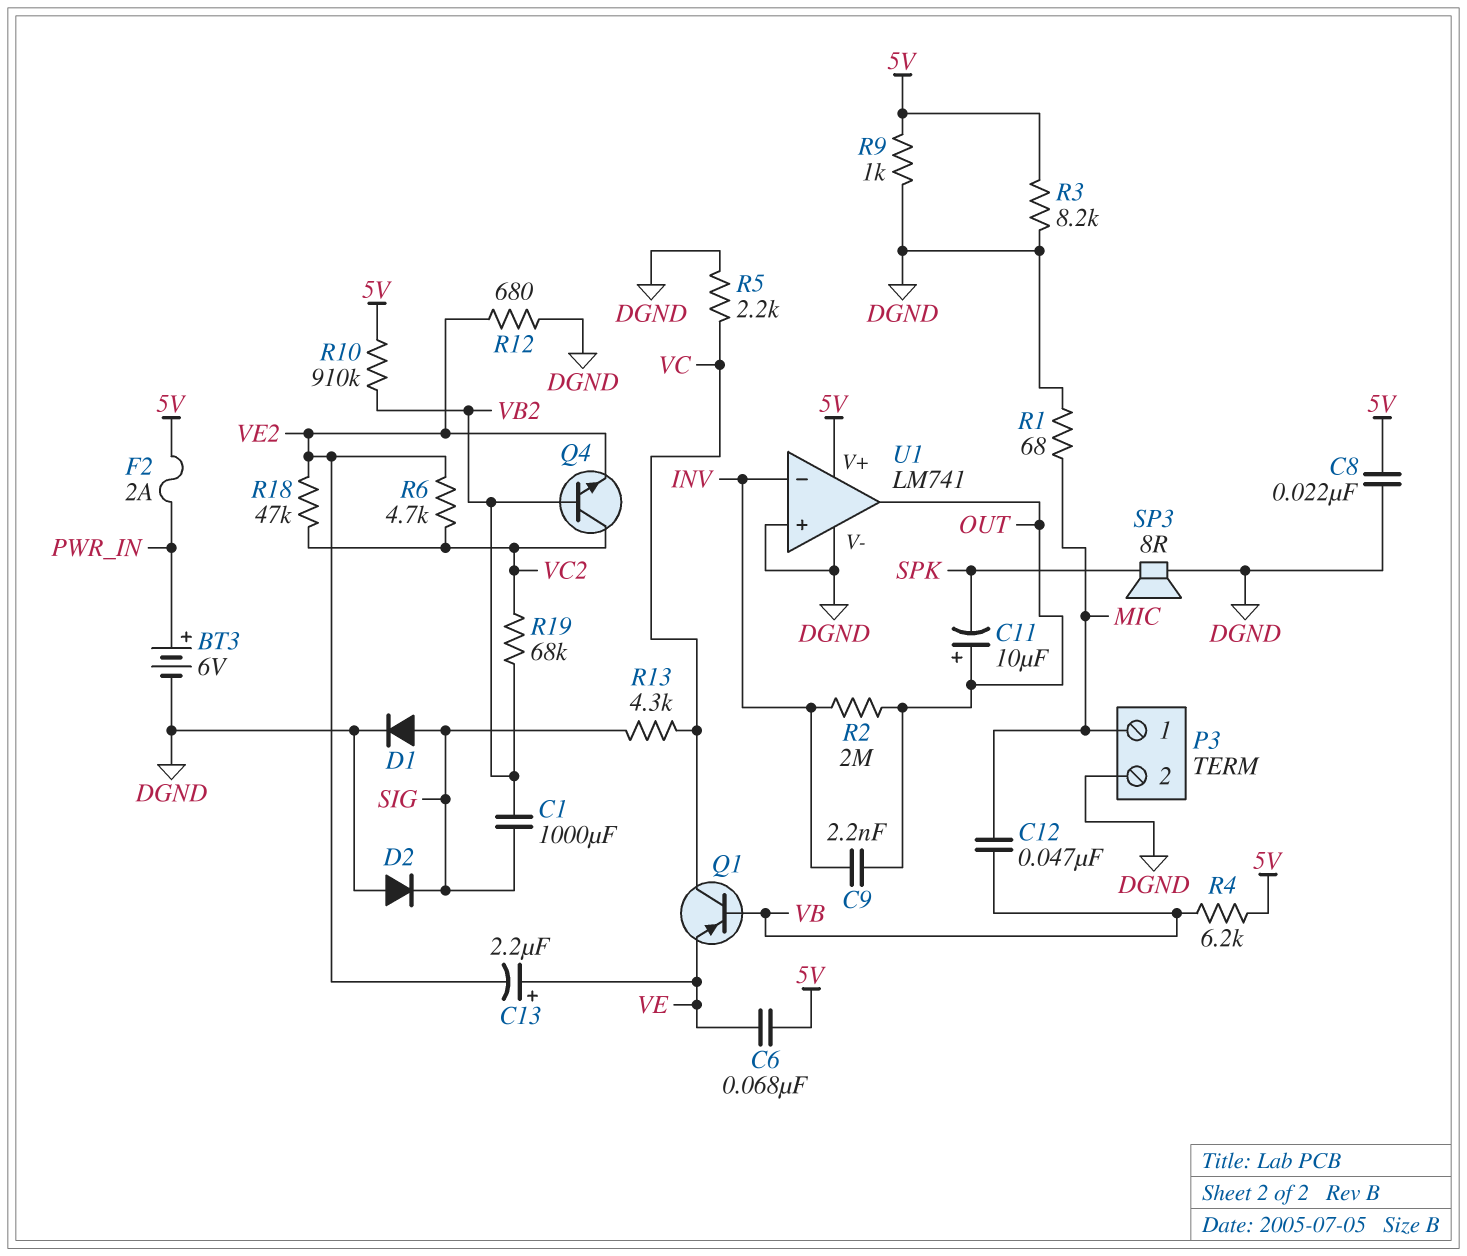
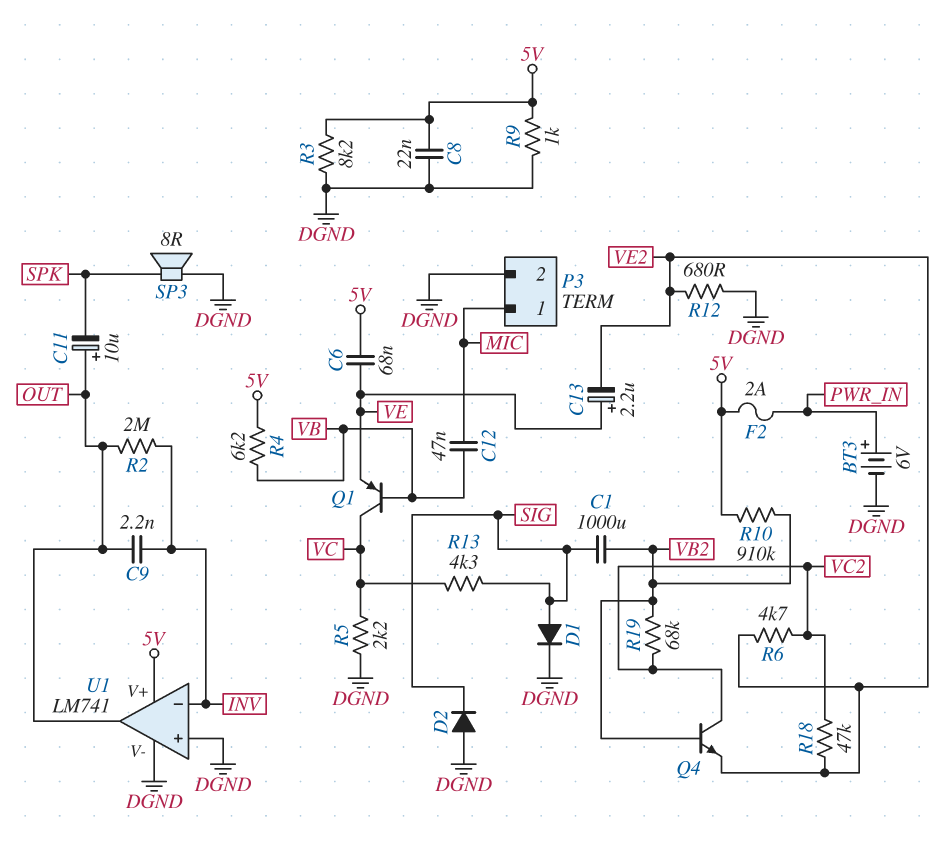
R1: 68 (DGND, MIC) -> none

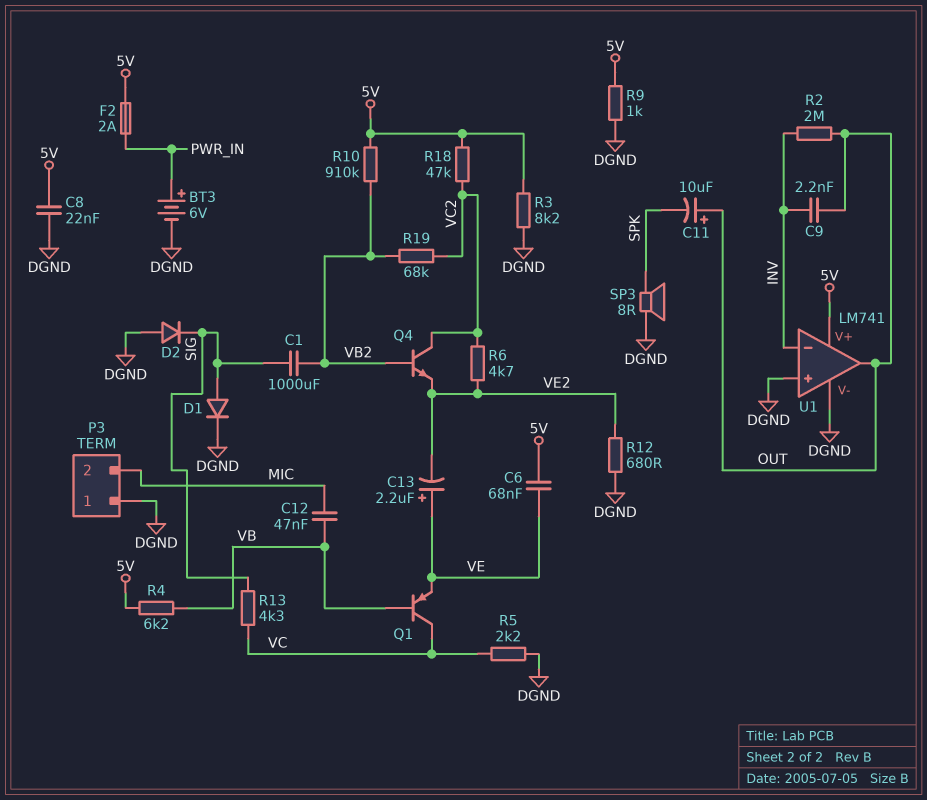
P3 pin 1: MIC -> DGND
P3 pin 2: DGND -> MIC
R18: 47k (VC2, VE2) -> 47k (5V, VC2)

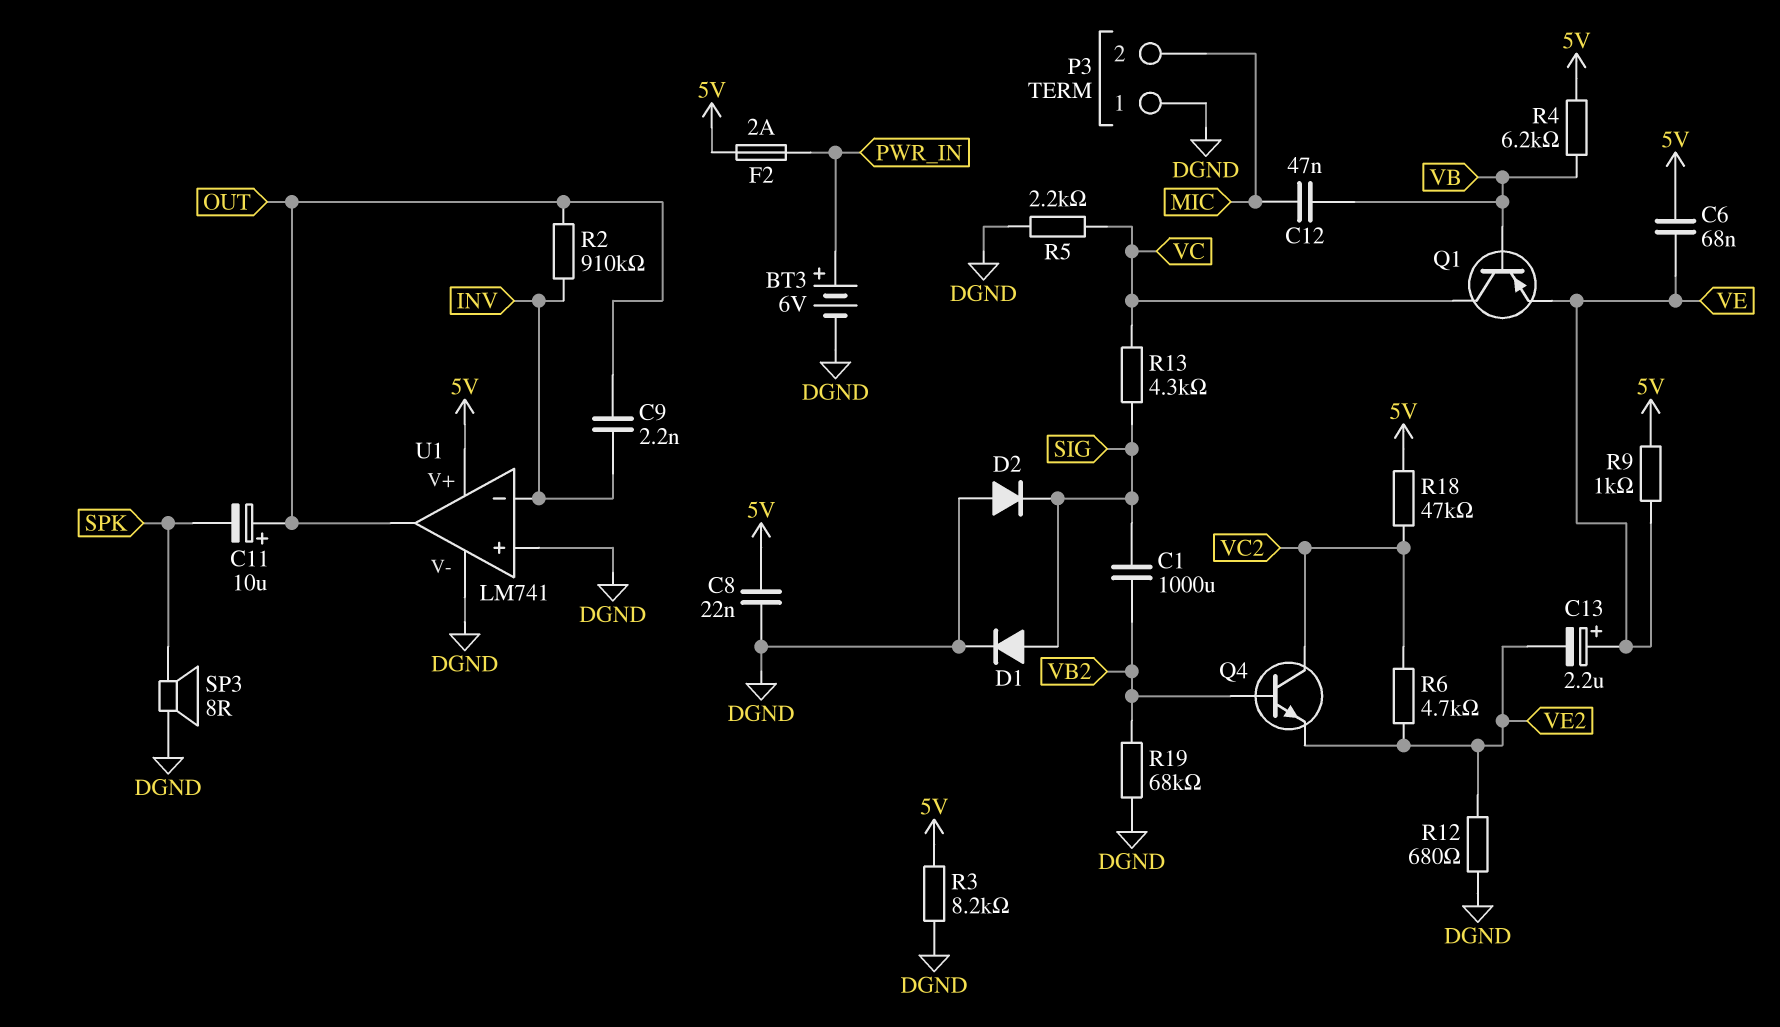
R2: 2M (INV, OUT) -> 910k (INV, OUT)
R9: 1k (5V, DGND) -> 1k (5V, VE)
R10: 910k (5V, VB2) -> none
R19: 68k (VB2, VC2) -> 68k (DGND, VB2)

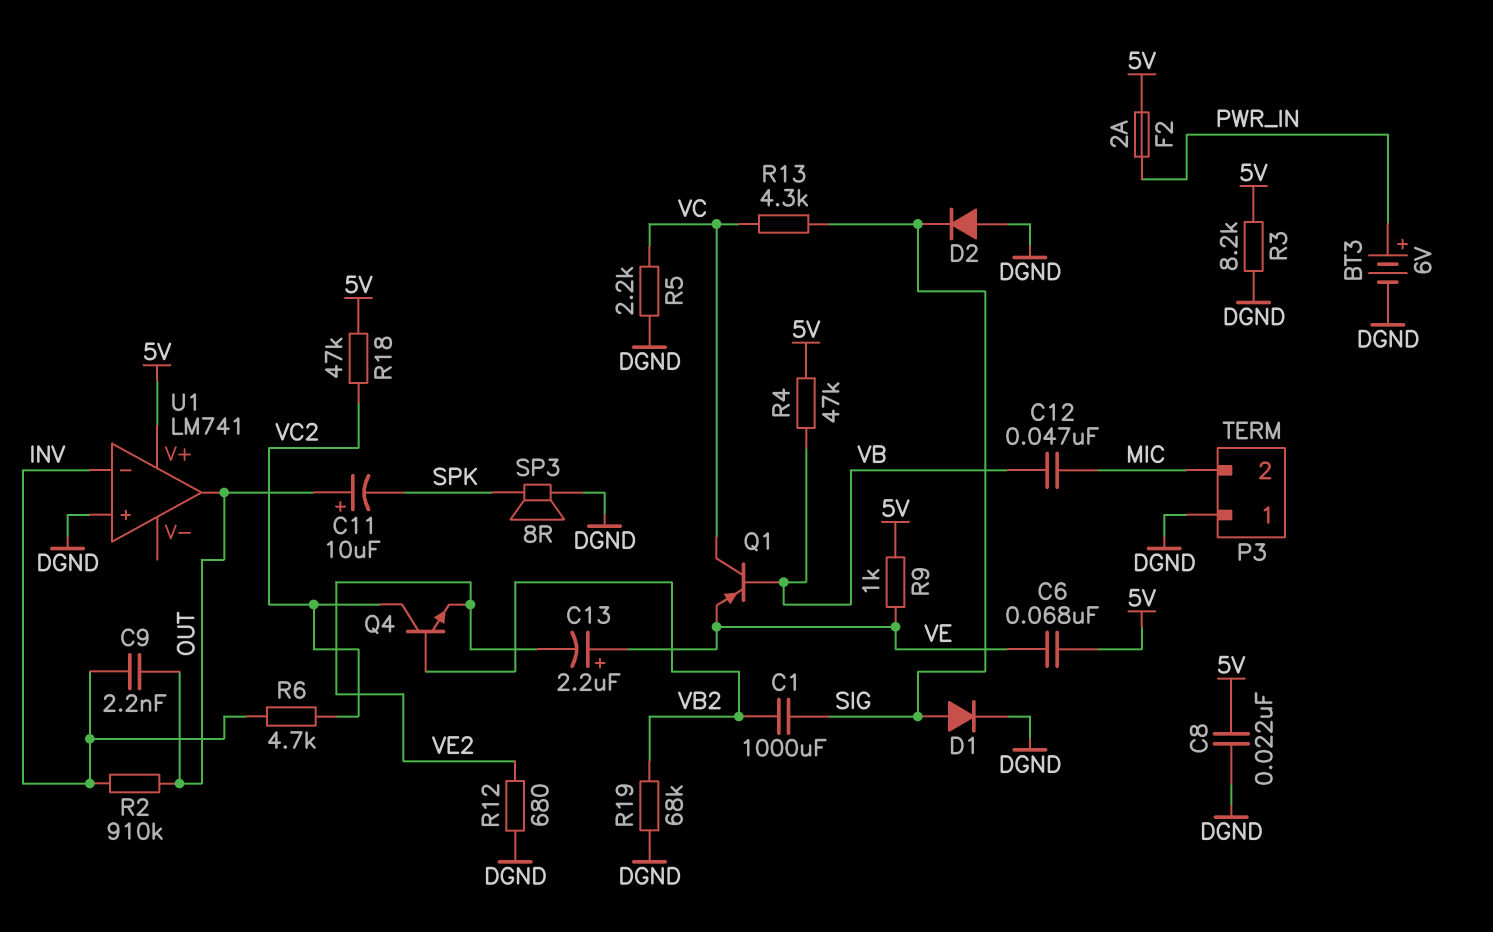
R4: 6.2k (5V, VB) -> 47k (5V, VB)
R6: 4.7k (VC2, VE2) -> 4.7k (INV, VC2)
U1 pin V-: DGND -> none

